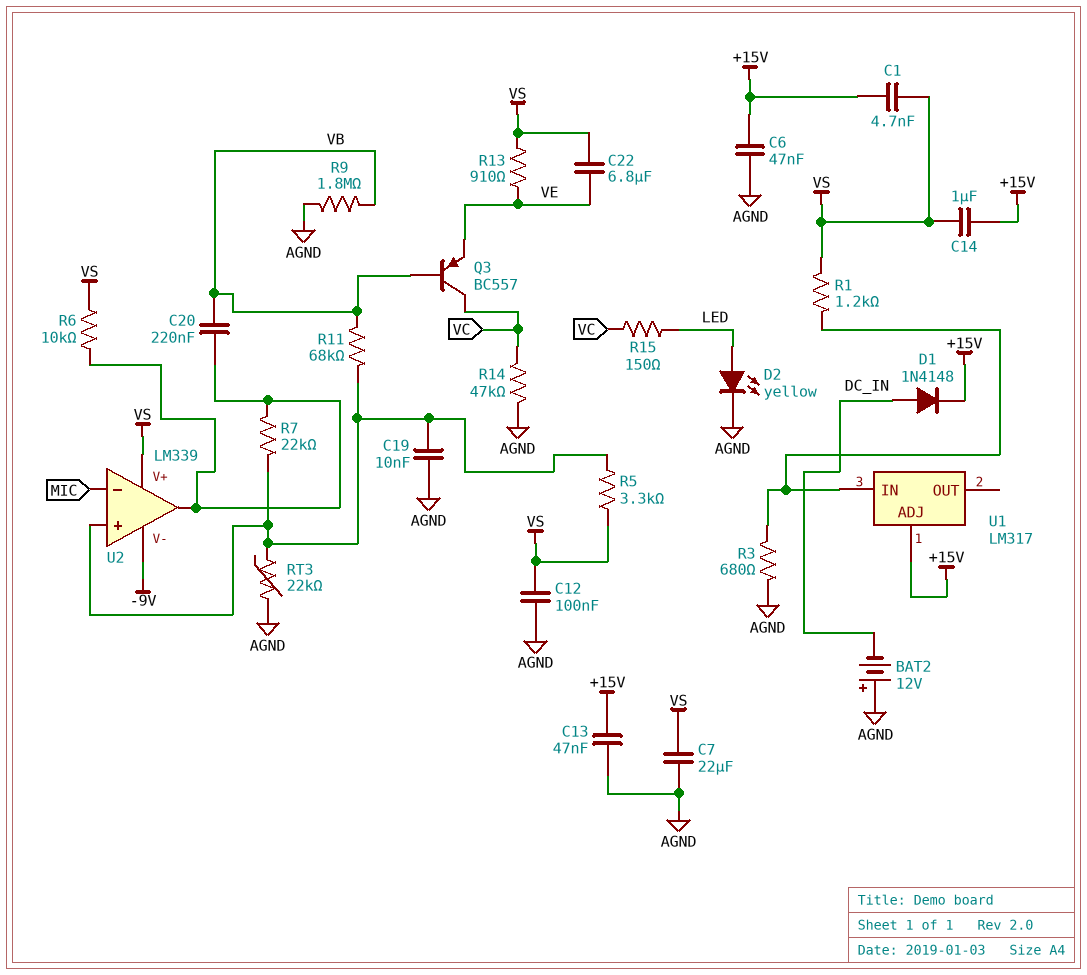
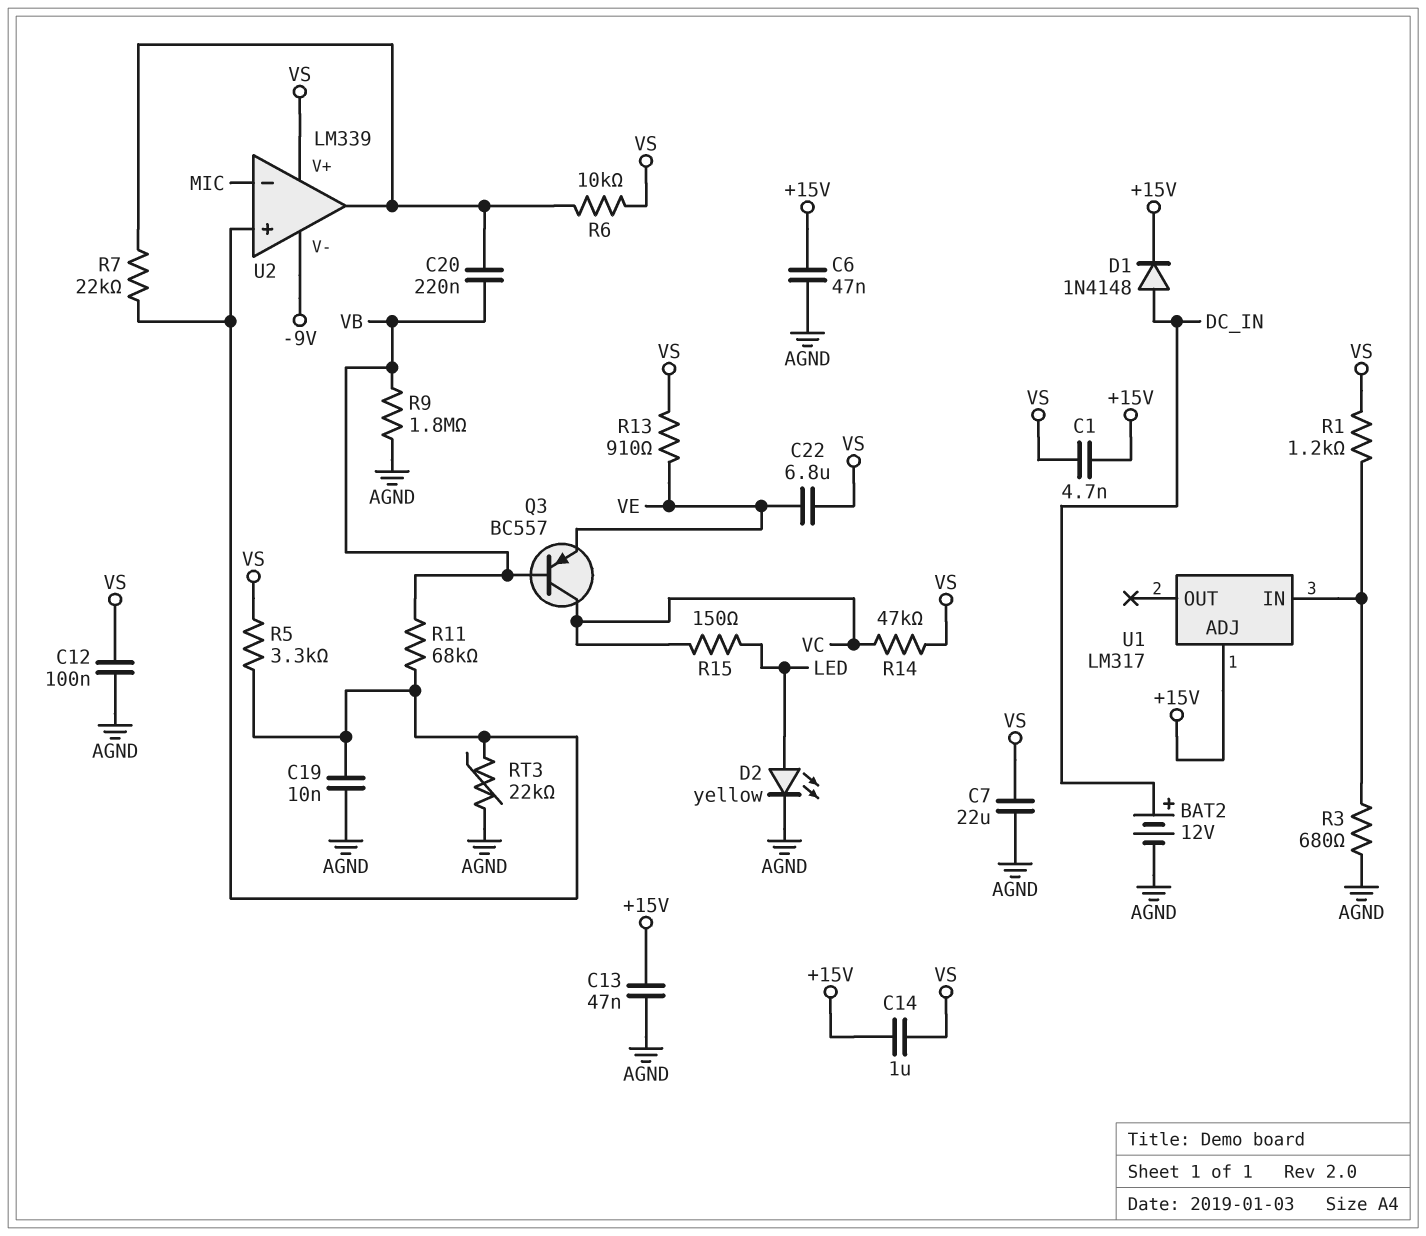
BAT2: 12V (plus AGND, minus DC_IN) -> 12V (plus DC_IN, minus AGND)
R14: 47k (AGND, VC) -> 47k (VC, VS)

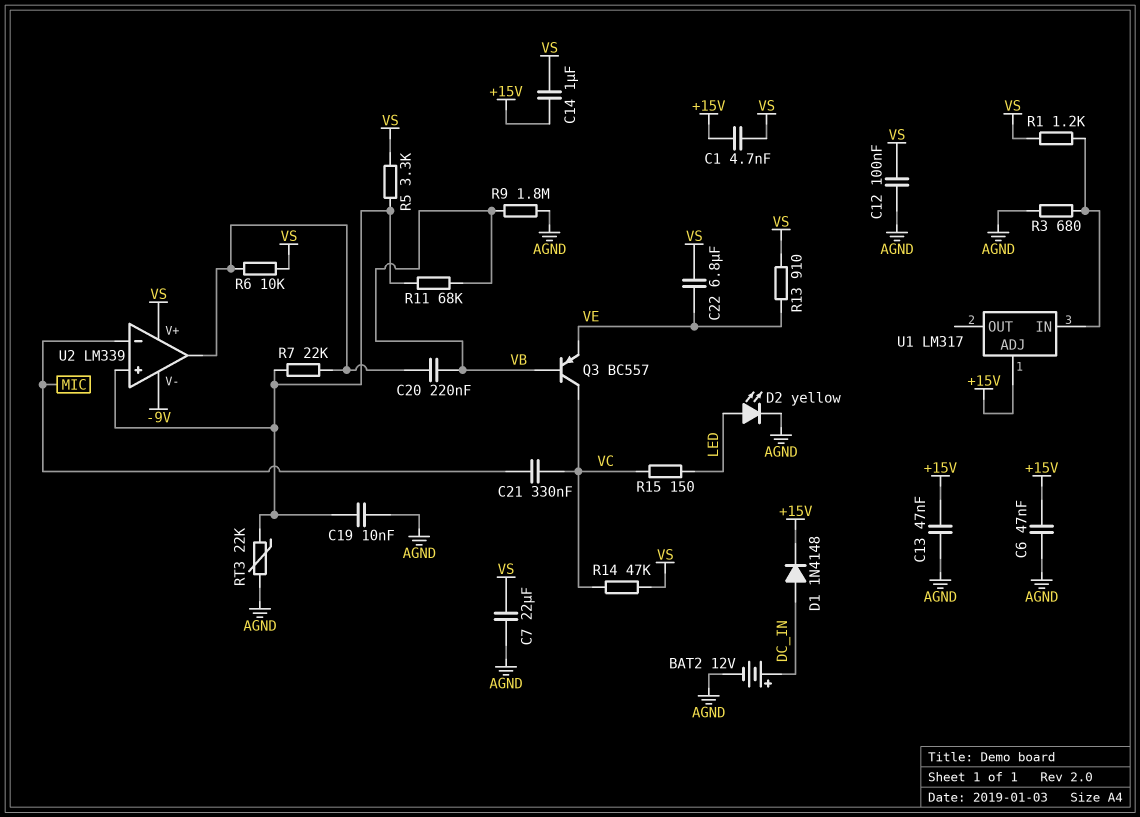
C21: none -> 330nF (MIC, VC)

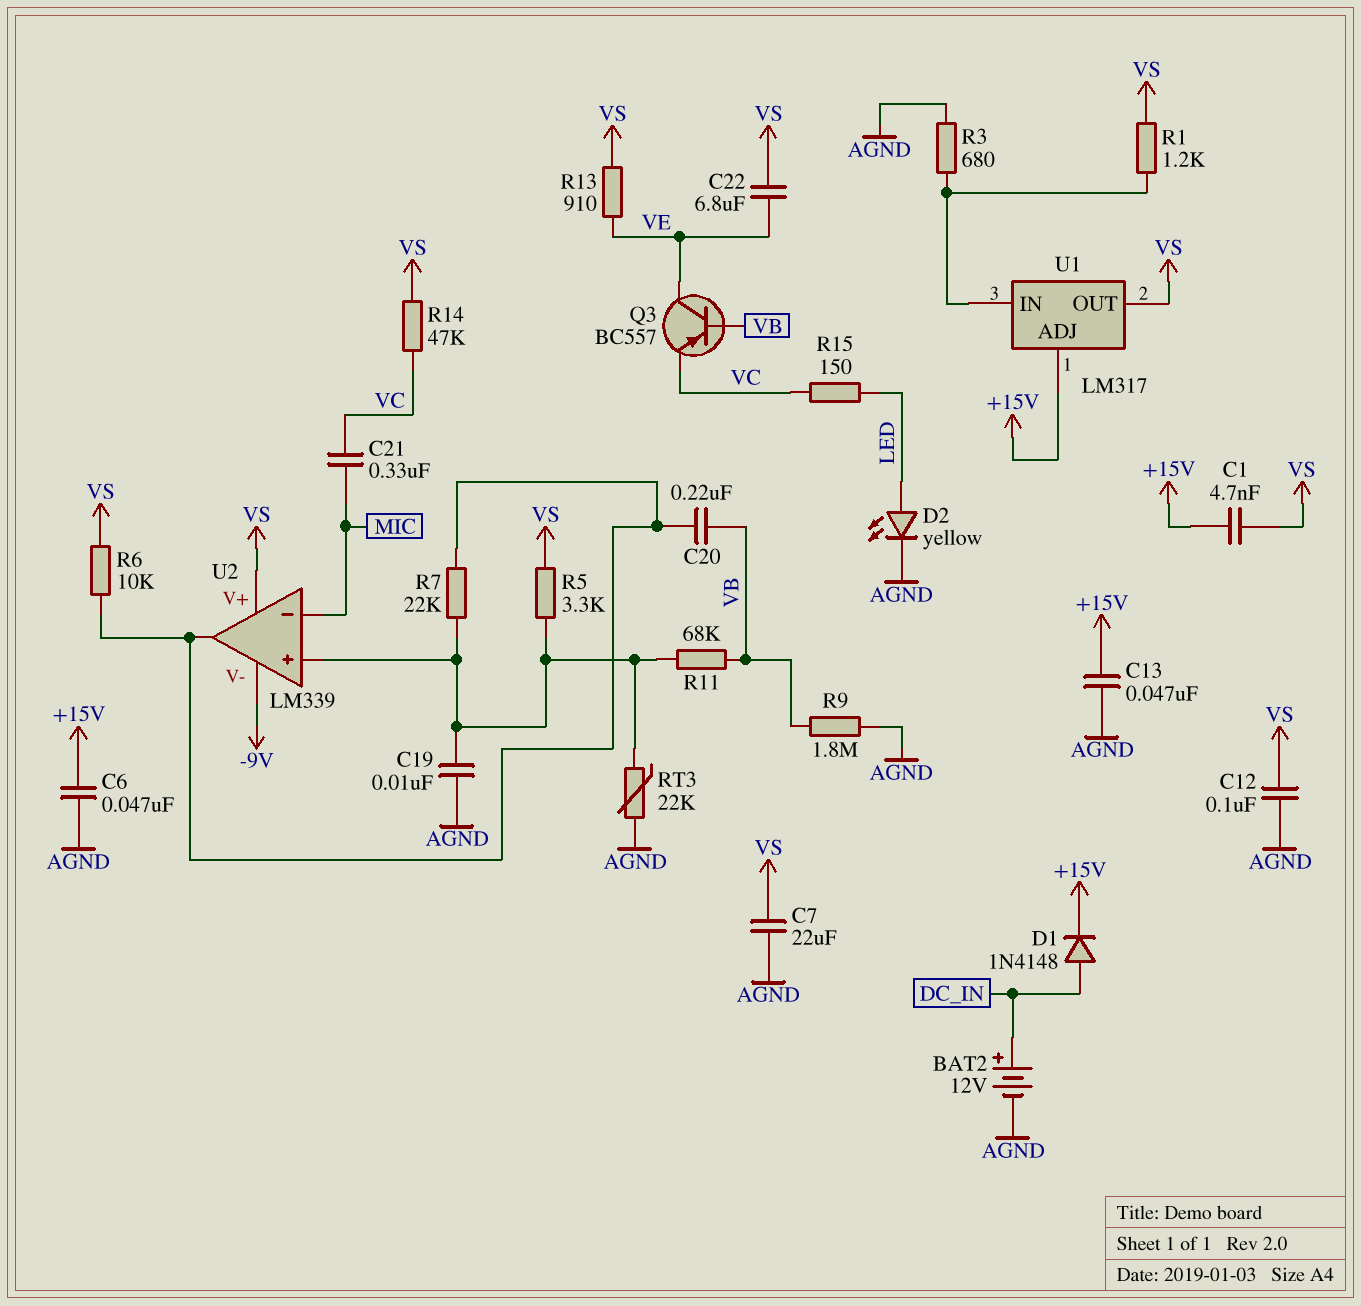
C14: 1uF (+15V, VS) -> none
Q3: PNP BC557 (B VB, C VC, E VE) -> PNP BC557 (B VB, C VE, E VC)
U1 pin OUT: none -> VS

